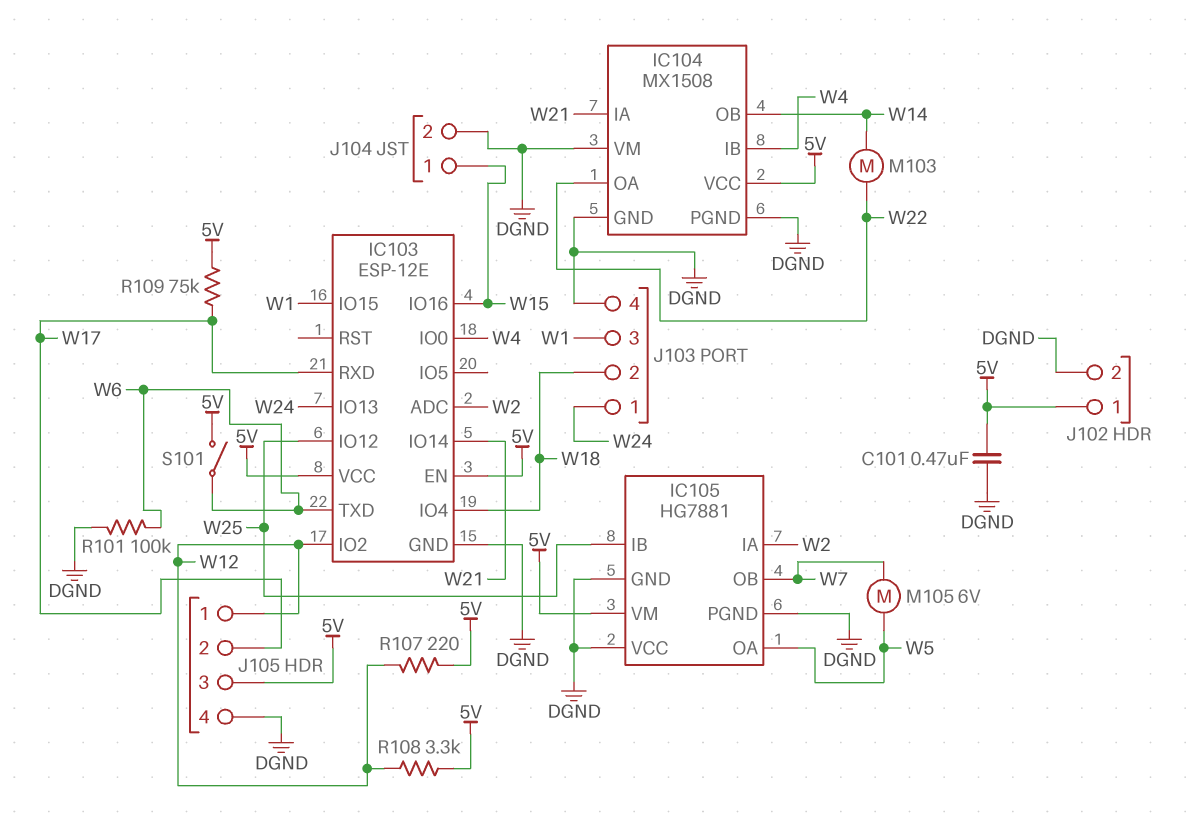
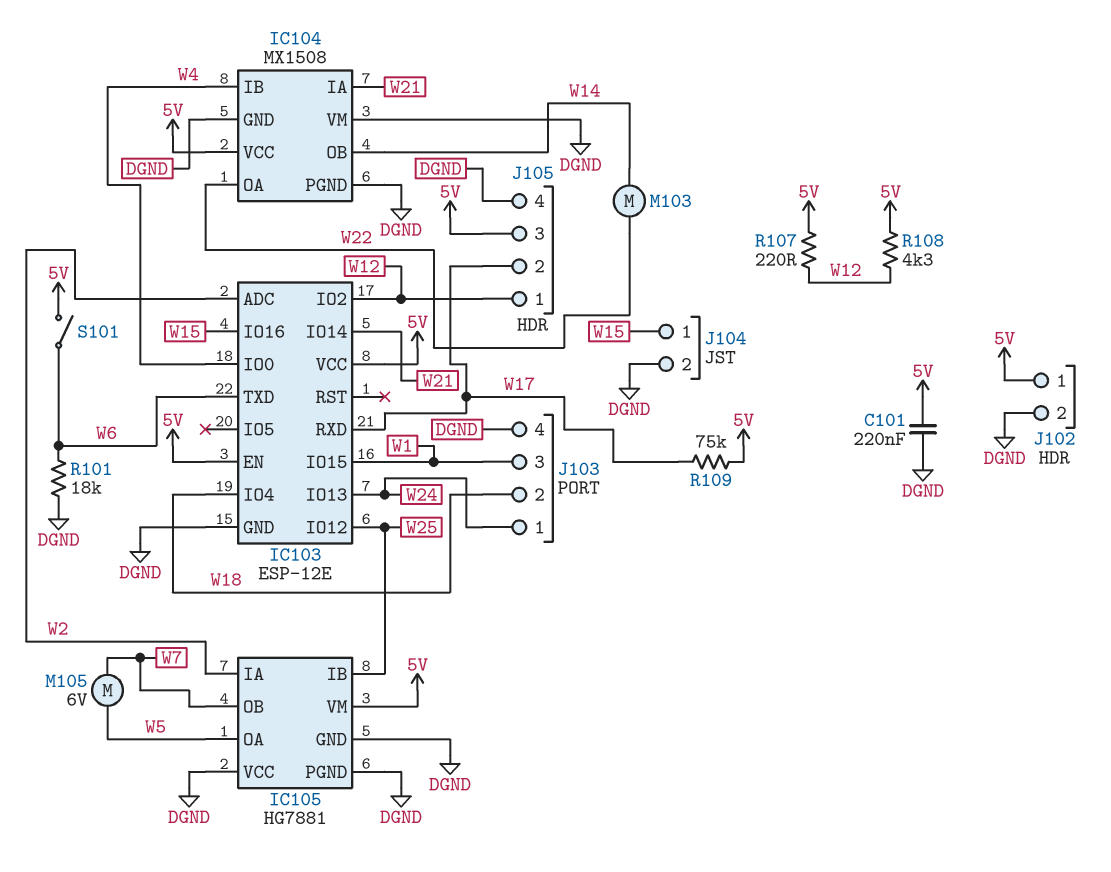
C101: 470nF (5V, DGND) -> 220nF (5V, DGND)
R101: 100k (DGND, W6) -> 18k (DGND, W6)
R108: 3.3k (5V, W12) -> 4.3k (5V, W12)

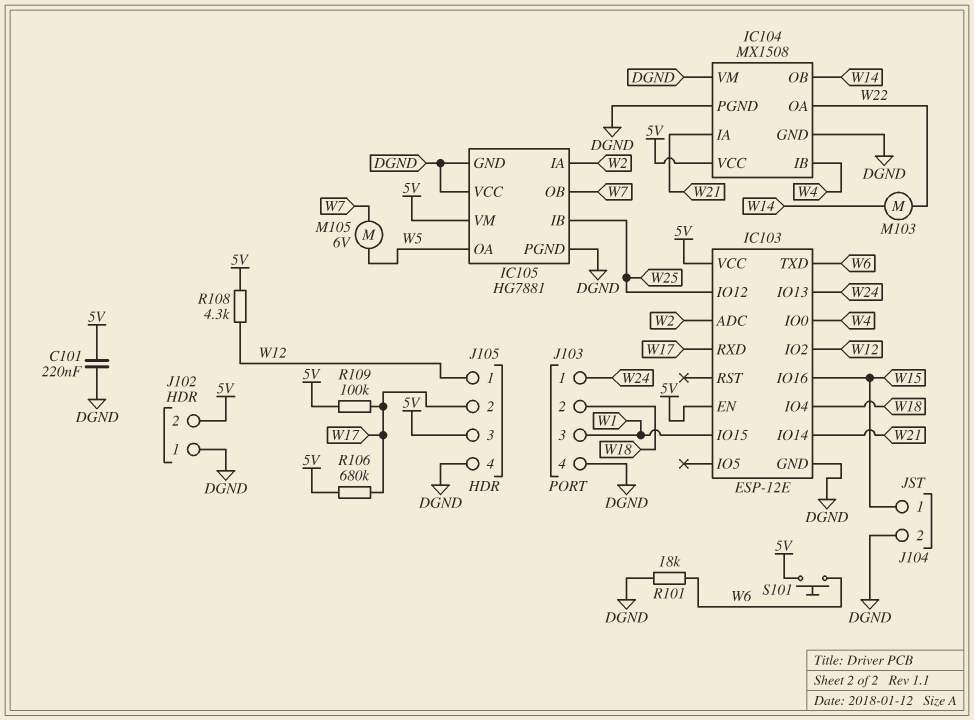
J102 pin 1: 5V -> DGND
J102 pin 2: DGND -> 5V
R106: none -> 680k (5V, W17)
R107: 220 (5V, W12) -> none
R109: 75k (5V, W17) -> 100k (5V, W17)
S101: switch (5V, W6) -> button (5V, W6)

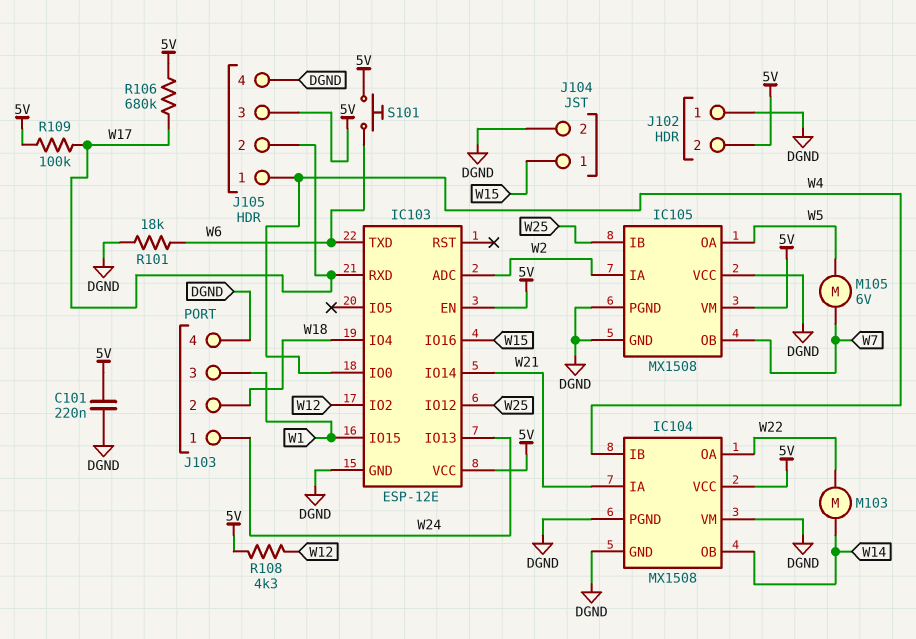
IC105: HG7881 -> MX1508
J105 pin 1: W12 -> W4

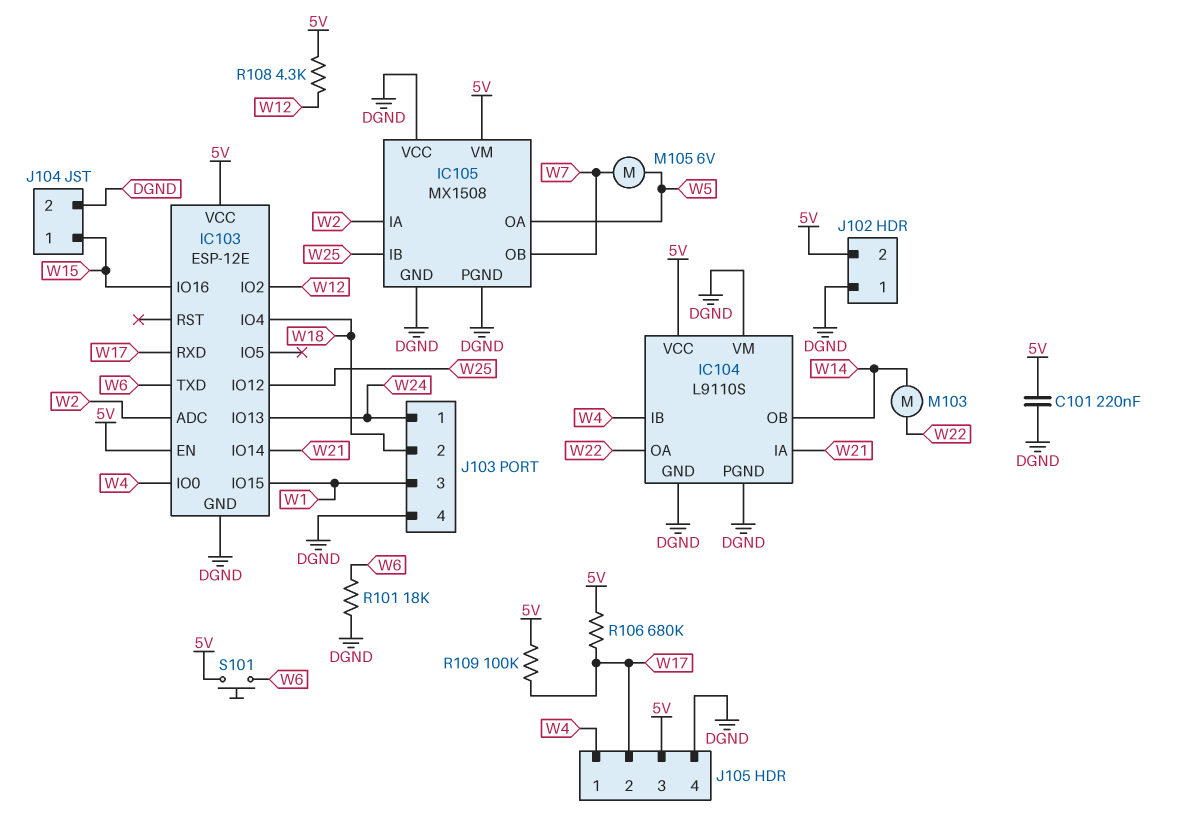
IC104: MX1508 -> L9110S

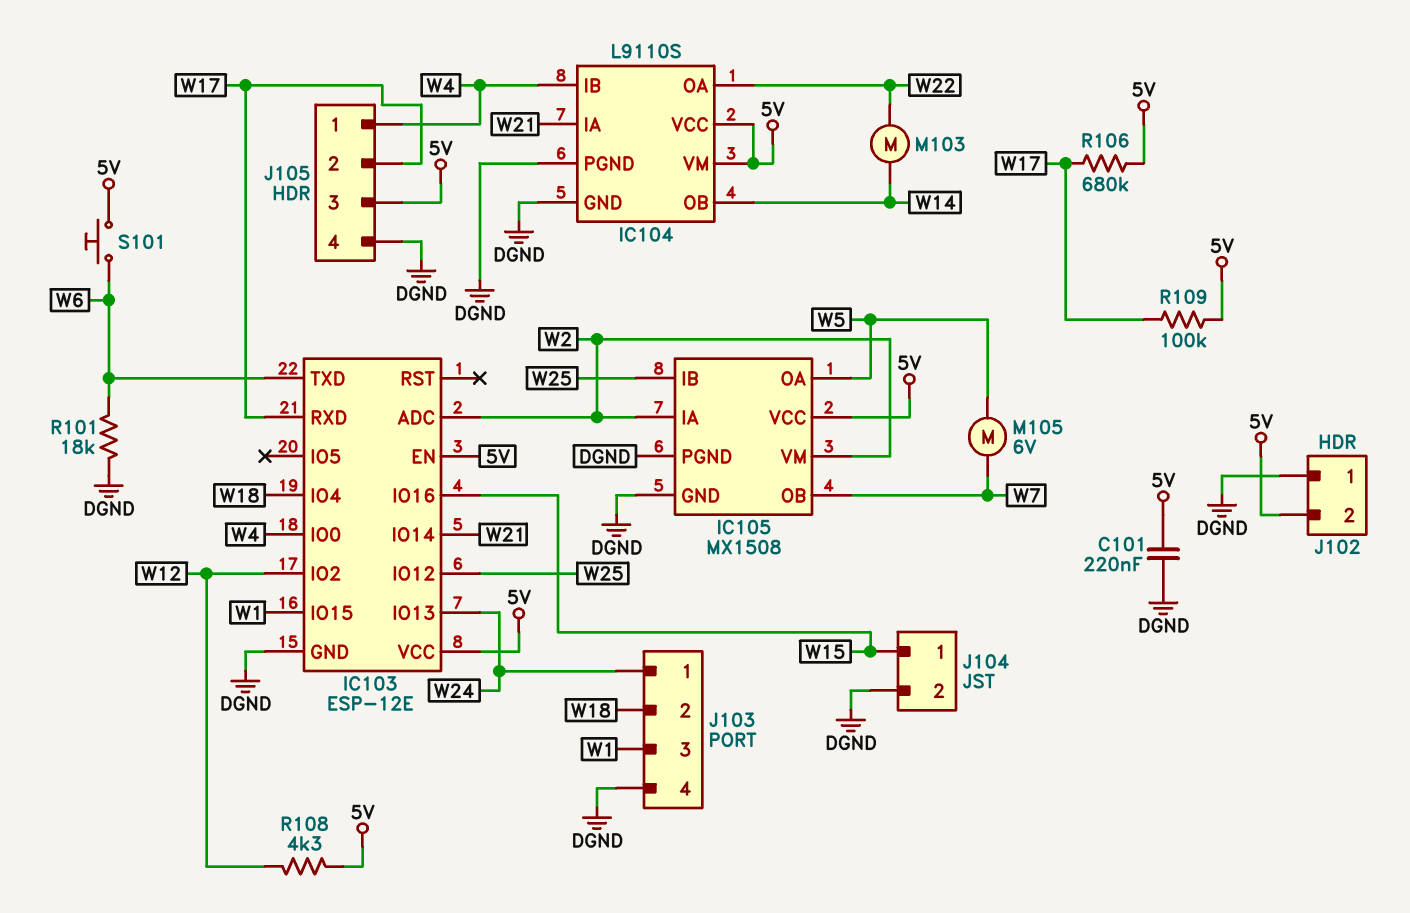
IC104 pin VM: DGND -> 5V
IC105 pin VCC: DGND -> 5V
IC105 pin VM: 5V -> W2

